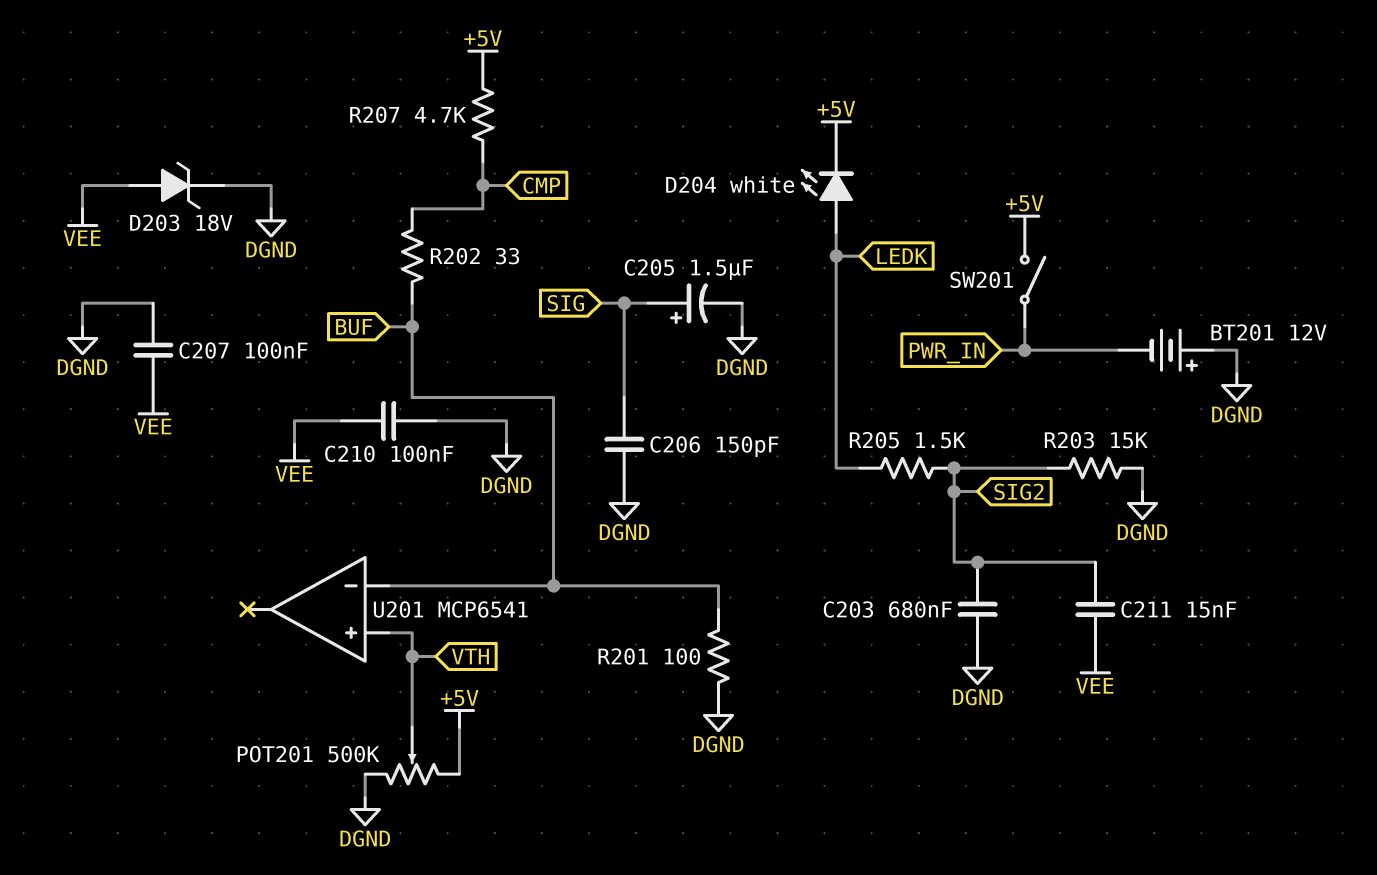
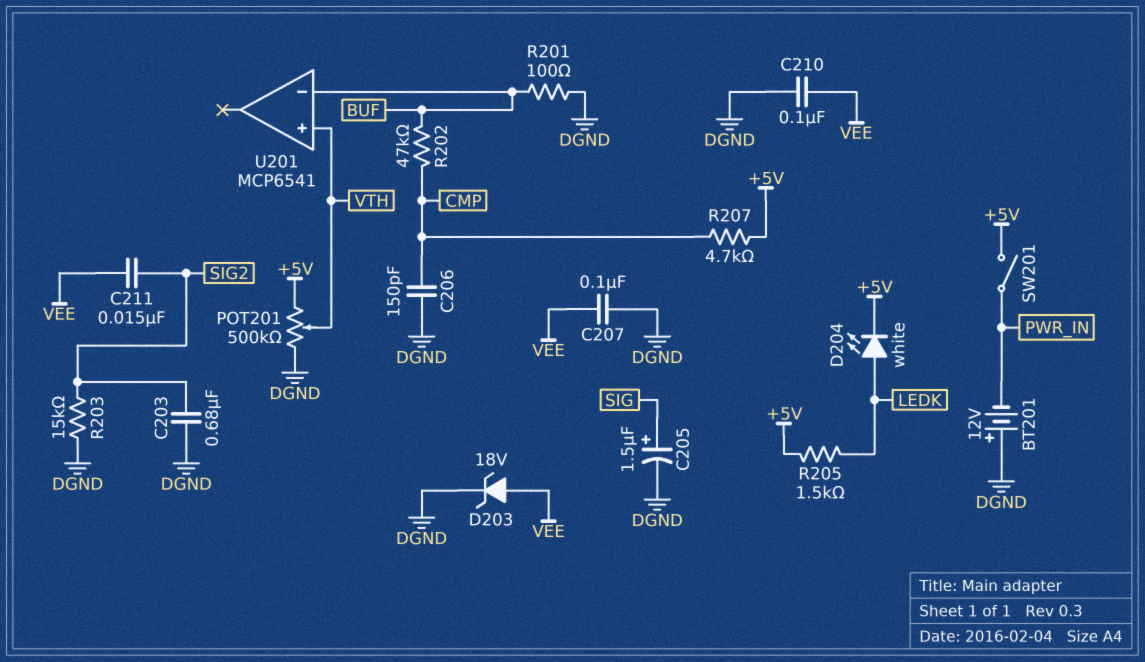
C206: 150pF (DGND, SIG) -> 150pF (CMP, DGND)
R202: 33 (BUF, CMP) -> 47k (BUF, CMP)
R205: 1.5k (LEDK, SIG2) -> 1.5k (+5V, LEDK)

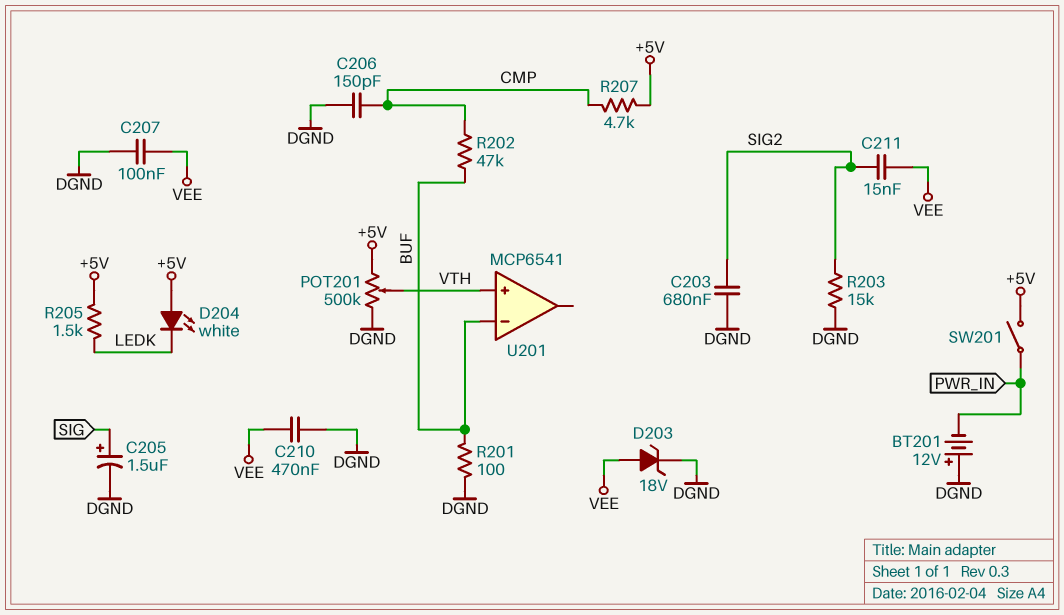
C210: 100nF (DGND, VEE) -> 470nF (DGND, VEE)
D204: LED white (A LEDK, K +5V) -> LED white (A +5V, K LEDK)

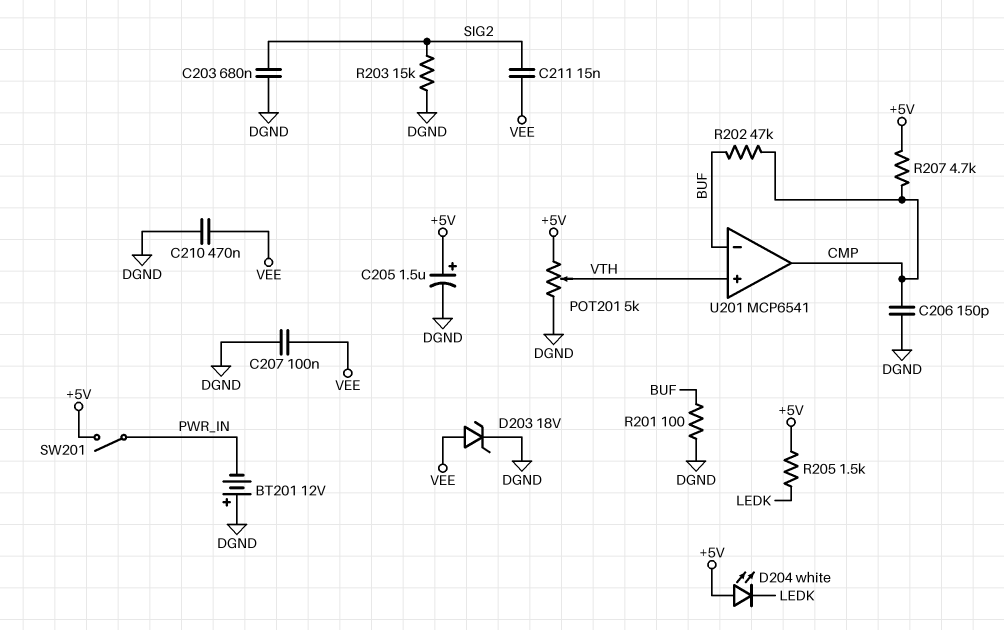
C205: 1.5uF (plus SIG, minus DGND) -> 1.5uF (plus +5V, minus DGND)
POT201: 500k (+5V, DGND, wiper VTH) -> 5k (+5V, DGND, wiper VTH)
U201 pin out: none -> CMP

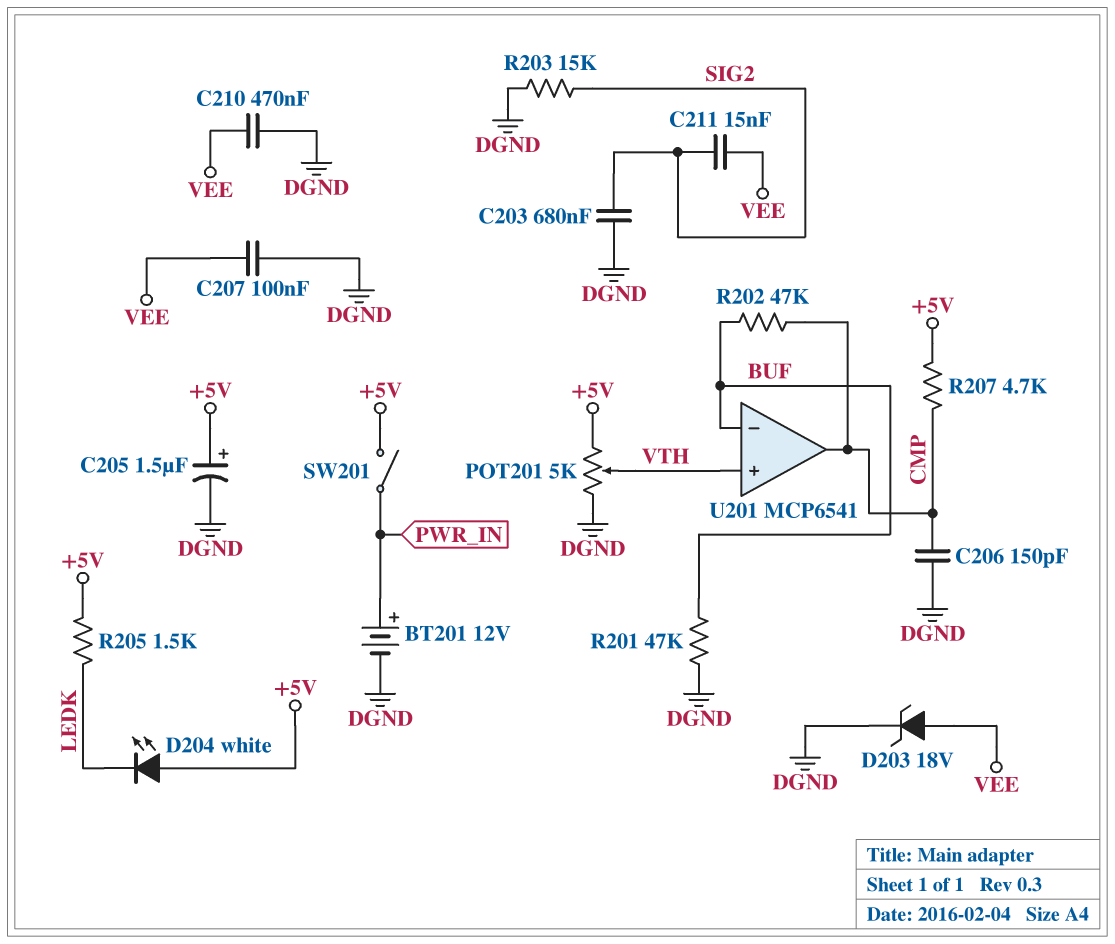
BT201: 12V (plus DGND, minus PWR_IN) -> 12V (plus PWR_IN, minus DGND)
R201: 100 (BUF, DGND) -> 47k (BUF, DGND)

